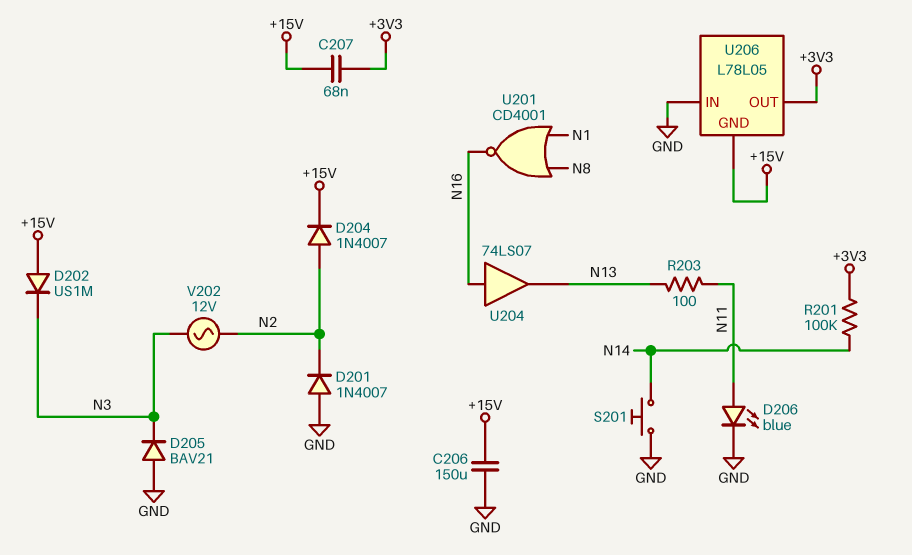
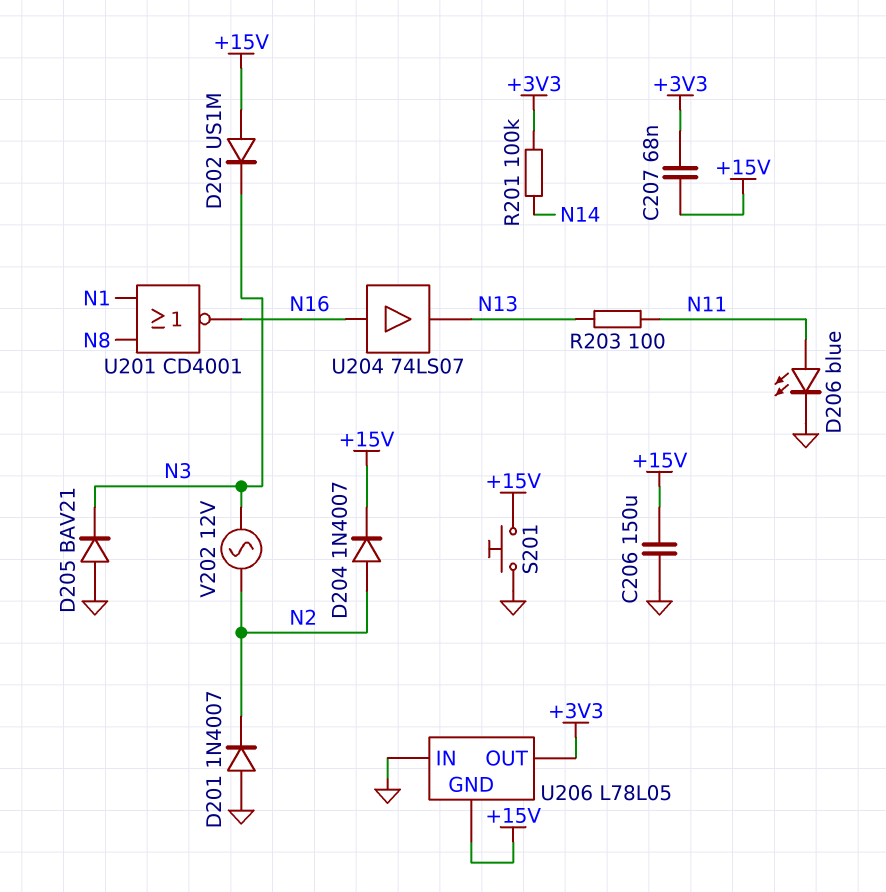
S201: button (GND, N14) -> button (+15V, GND)

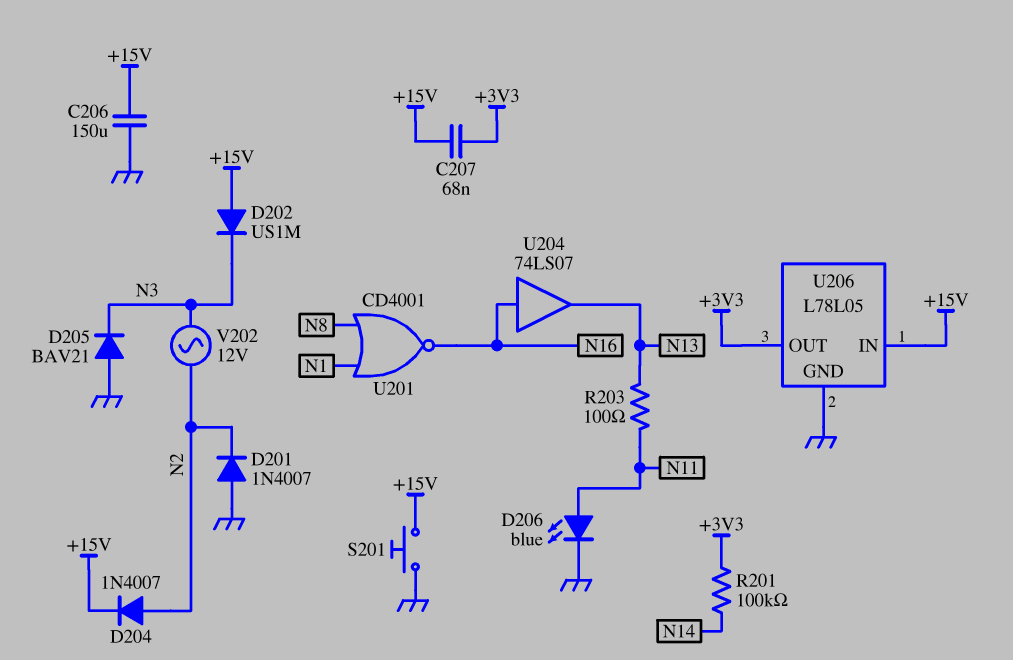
U206 pin GND: +15V -> GND
U206 pin IN: GND -> +15V

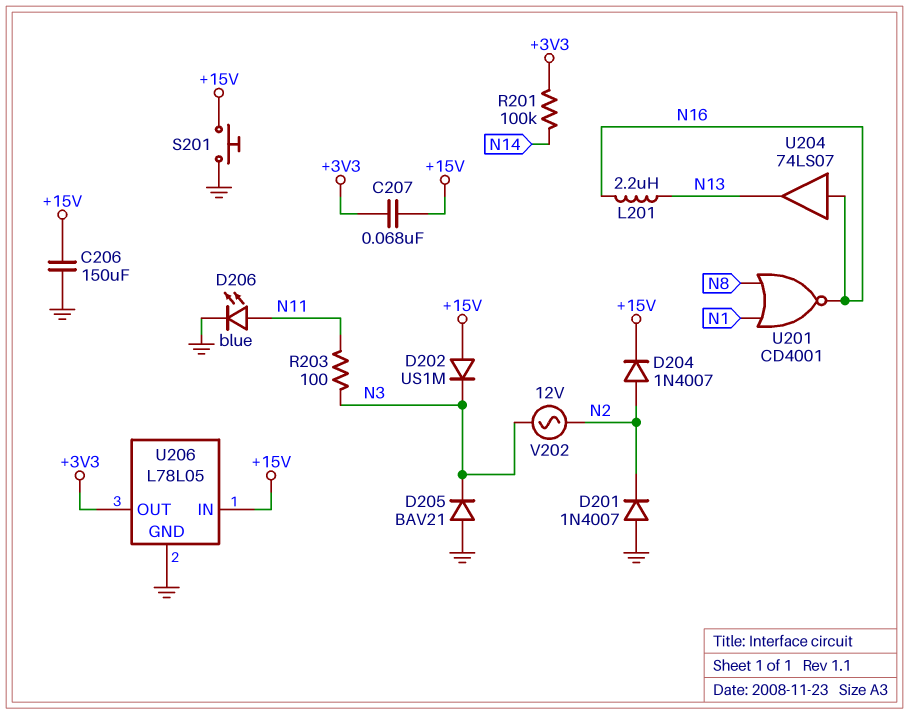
L201: none -> 2.2uH (N13, N16)
R203: 100 (N11, N13) -> 100 (N3, N11)

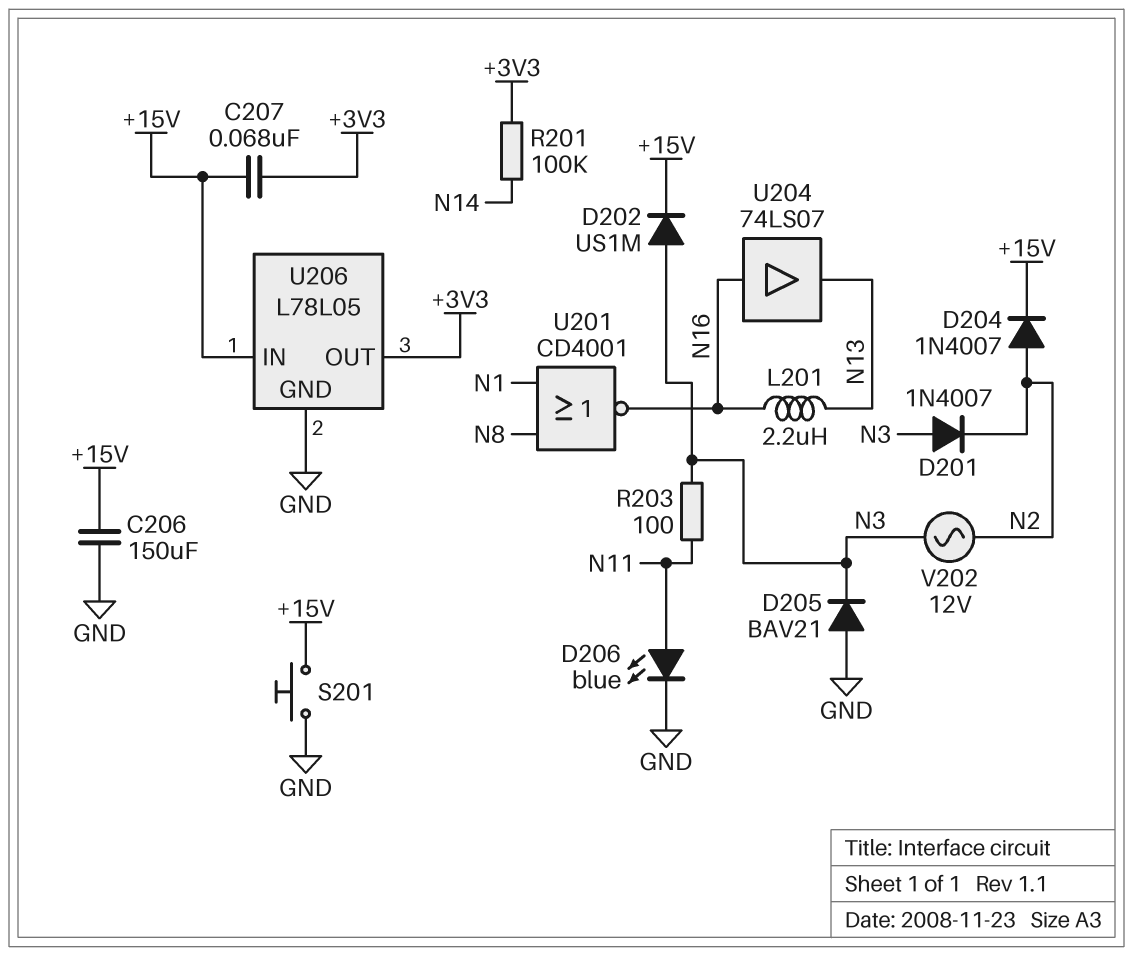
D201: diode 1N4007 (A GND, K N2) -> diode 1N4007 (A N3, K N2)
D202: diode US1M (A +15V, K N3) -> diode US1M (A N3, K +15V)

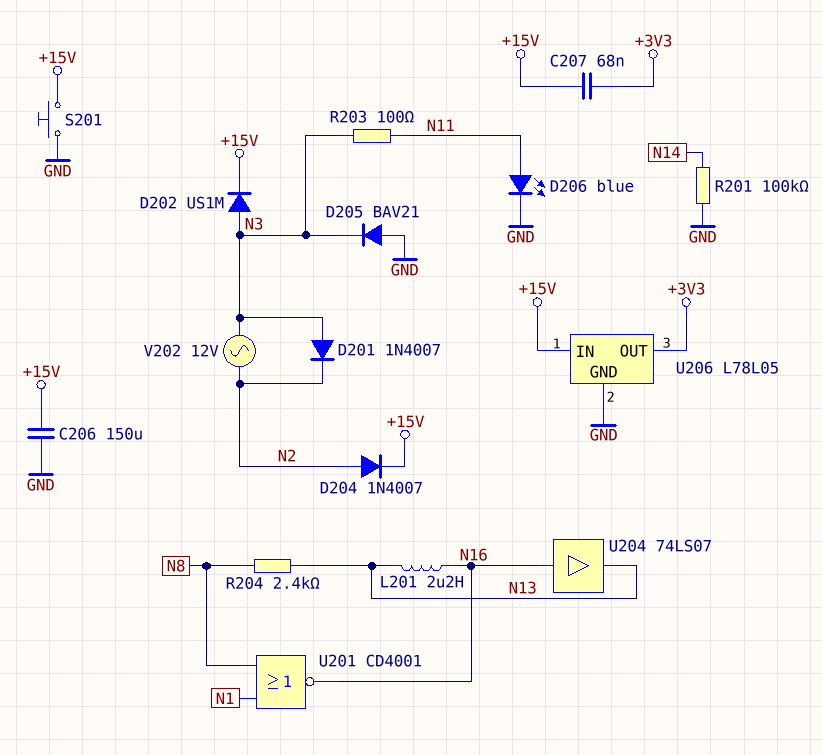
R201: 100k (+3V3, N14) -> 100k (GND, N14)
R204: none -> 2.4k (N8, N13)

